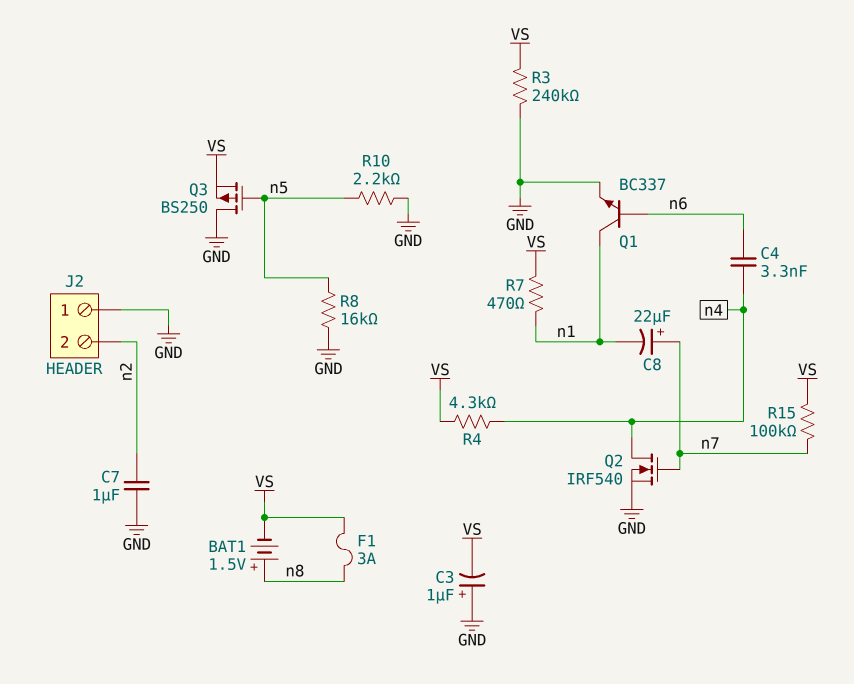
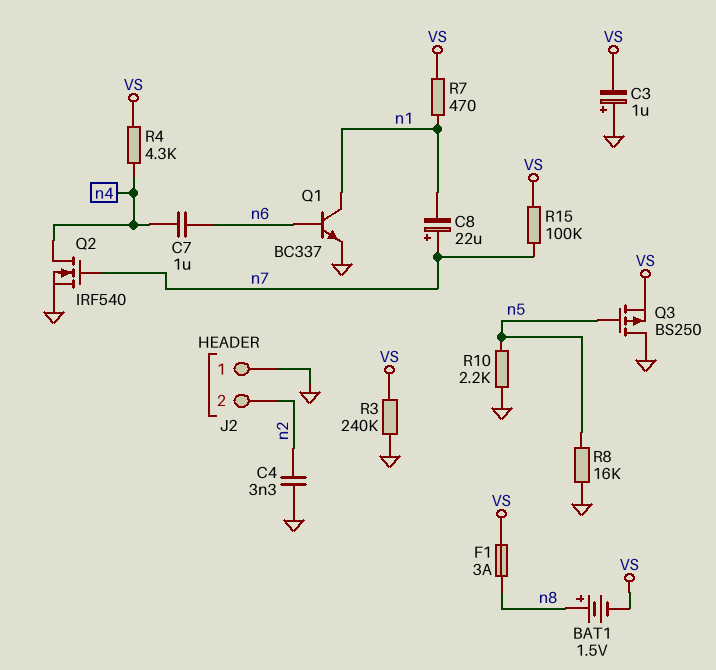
C4: 3.3nF (n4, n6) -> 3.3nF (GND, n2)
C7: 1uF (GND, n2) -> 1uF (n4, n6)

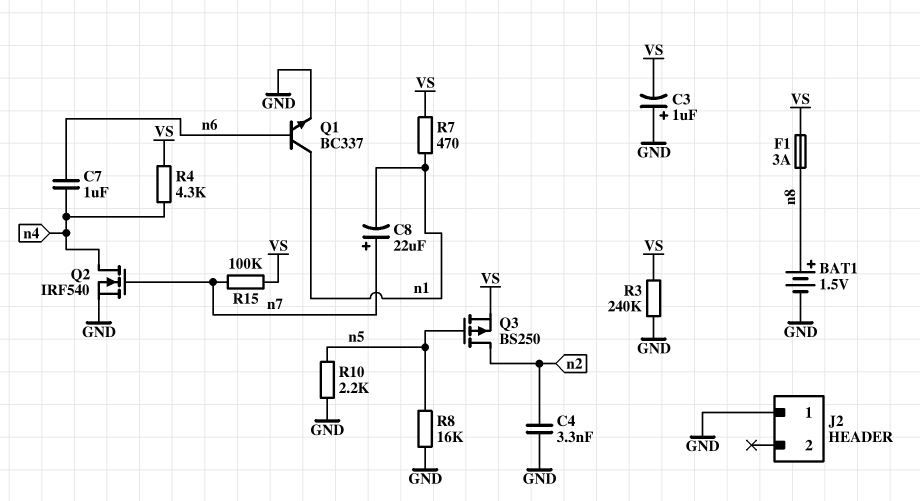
BAT1: 1.5V (plus n8, minus VS) -> 1.5V (plus n8, minus GND)
J2 pin 2: n2 -> none
Q3: PMOS BS250 (G n5, D GND, S VS) -> PMOS BS250 (G n5, D n2, S VS)

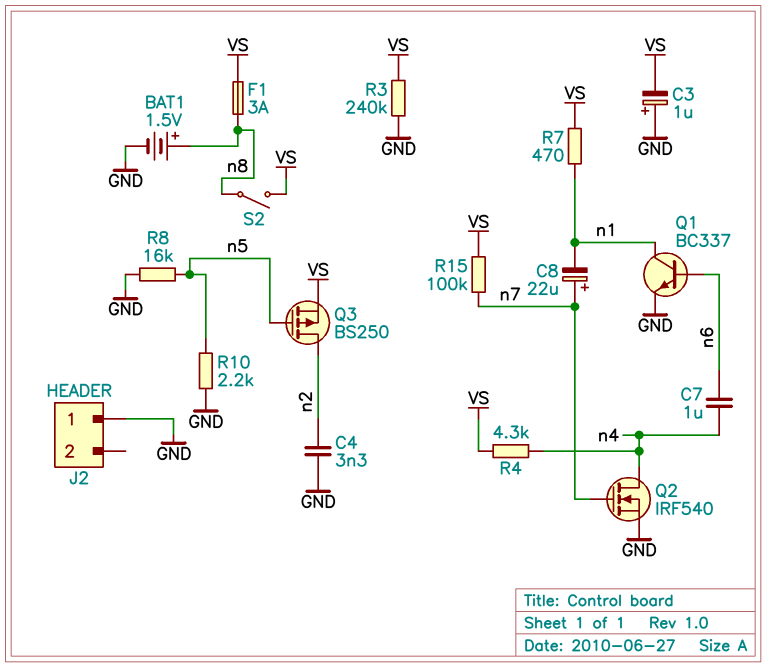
S2: none -> switch (VS, n8)

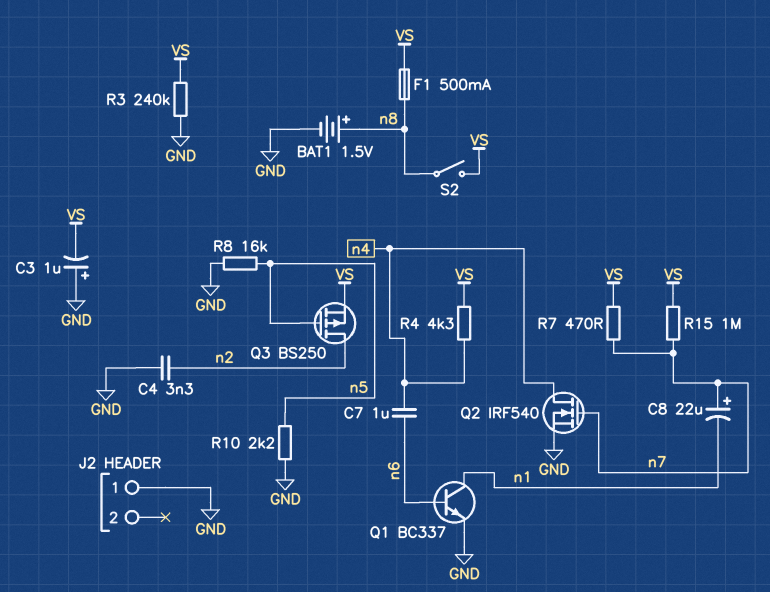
F1: 3A (VS, n8) -> 500mA (VS, n8)
R7: 470 (VS, n1) -> 470 (VS, n7)
R15: 100k (VS, n7) -> 1M (VS, n7)

